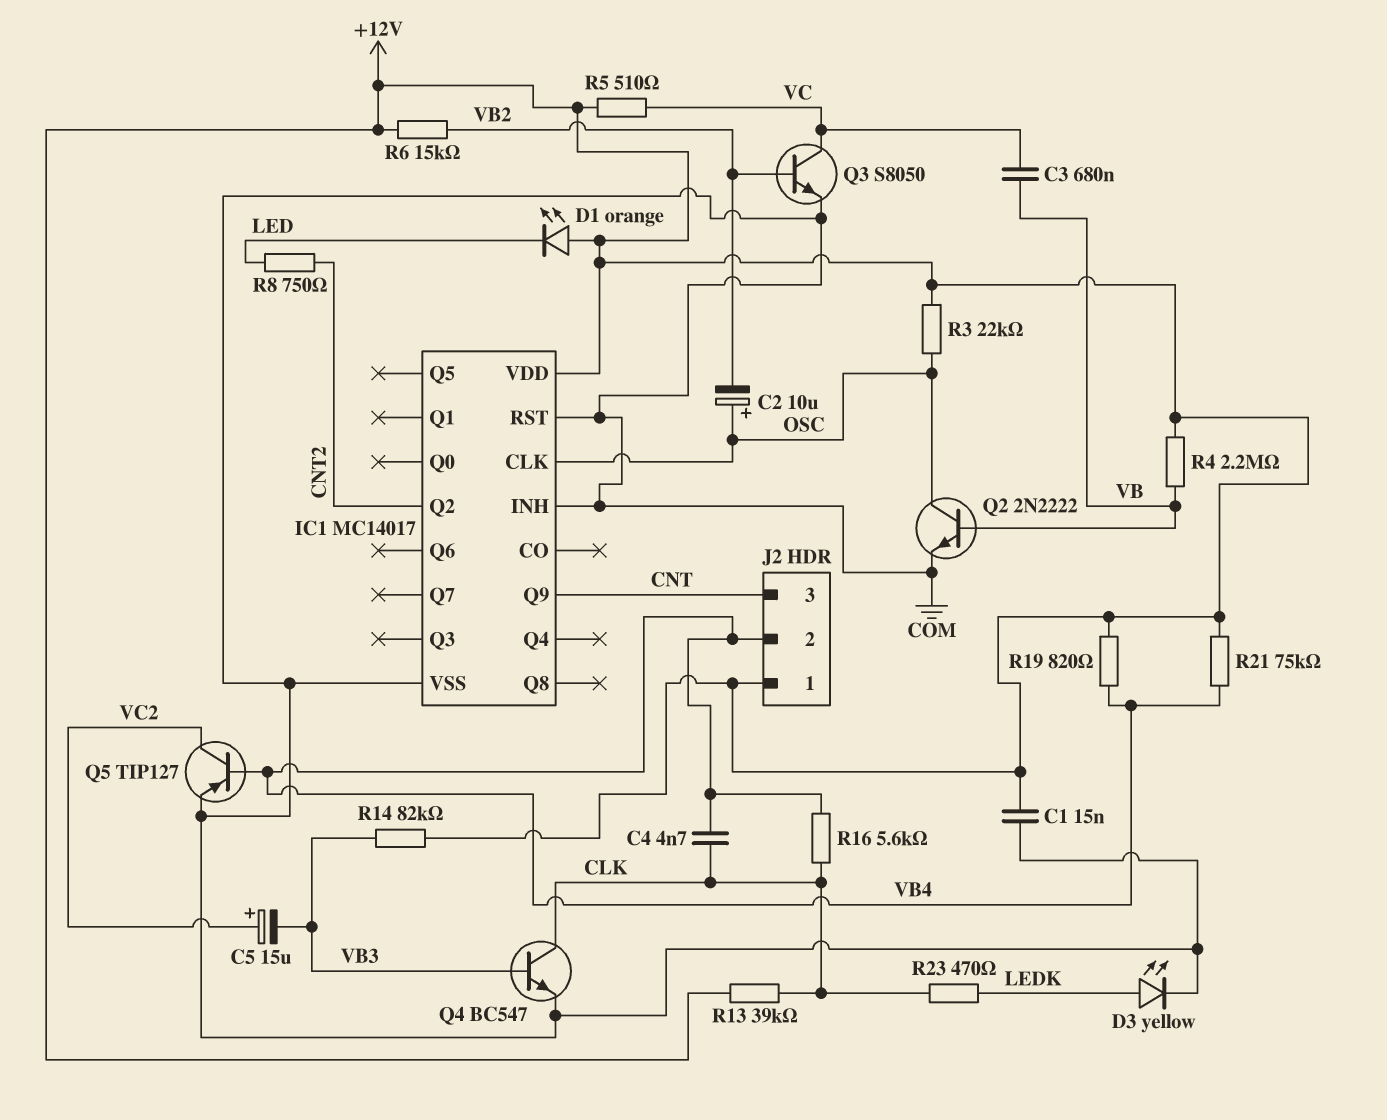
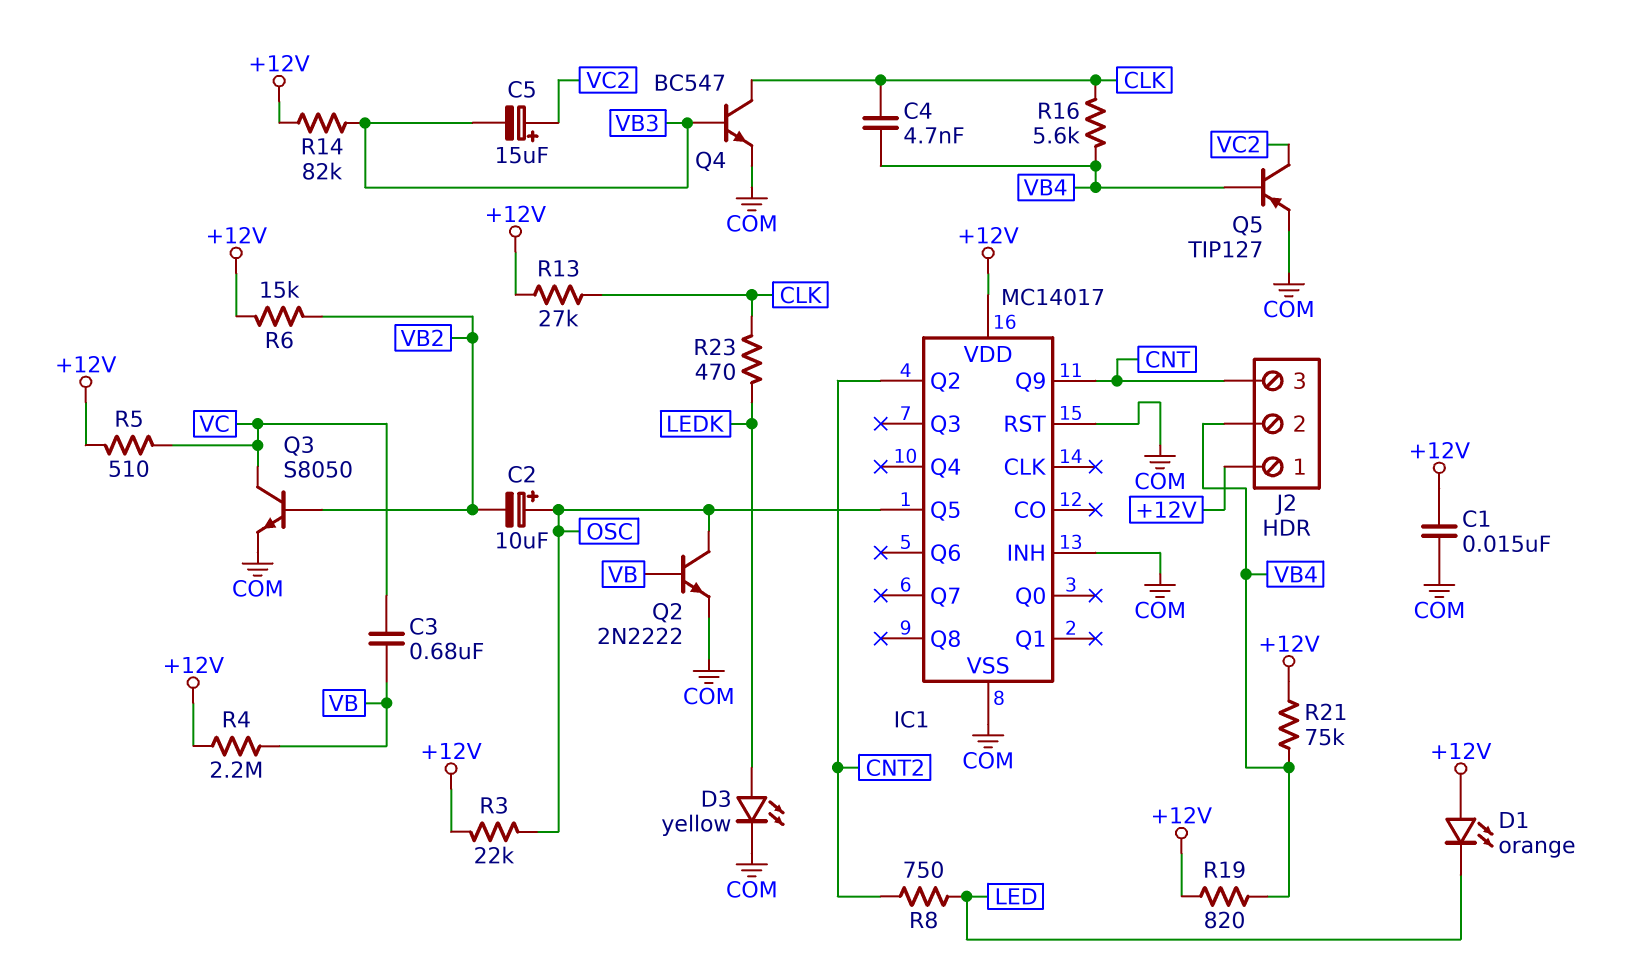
IC1 pin CLK: OSC -> none
IC1 pin Q5: none -> OSC
R13: 39k (+12V, CLK) -> 27k (+12V, CLK)

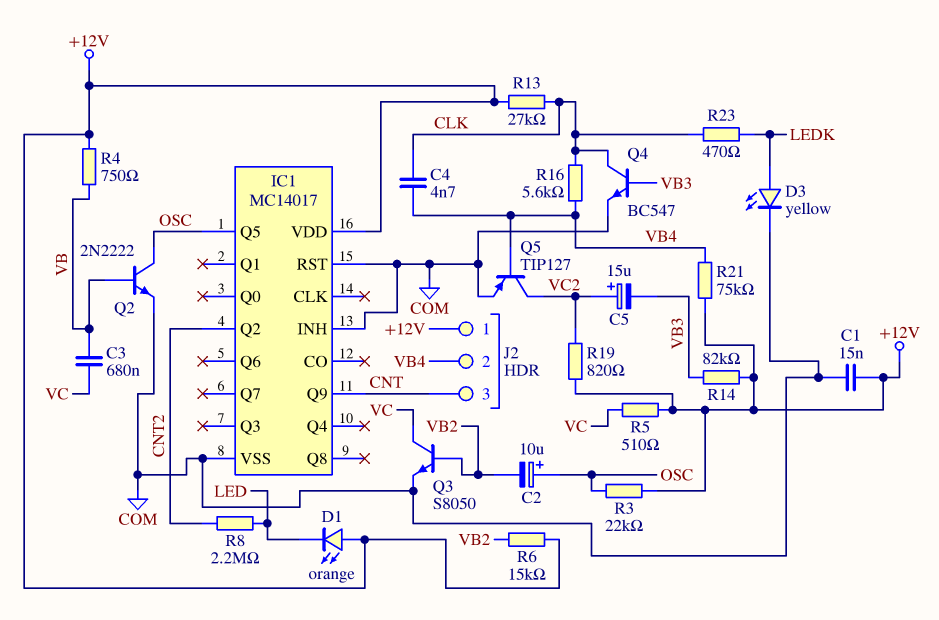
R4: 2.2M (+12V, VB) -> 750 (+12V, VB)
R8: 750 (CNT2, LED) -> 2.2M (CNT2, LED)
R19: 820 (+12V, VB4) -> 820 (+12V, VC2)

